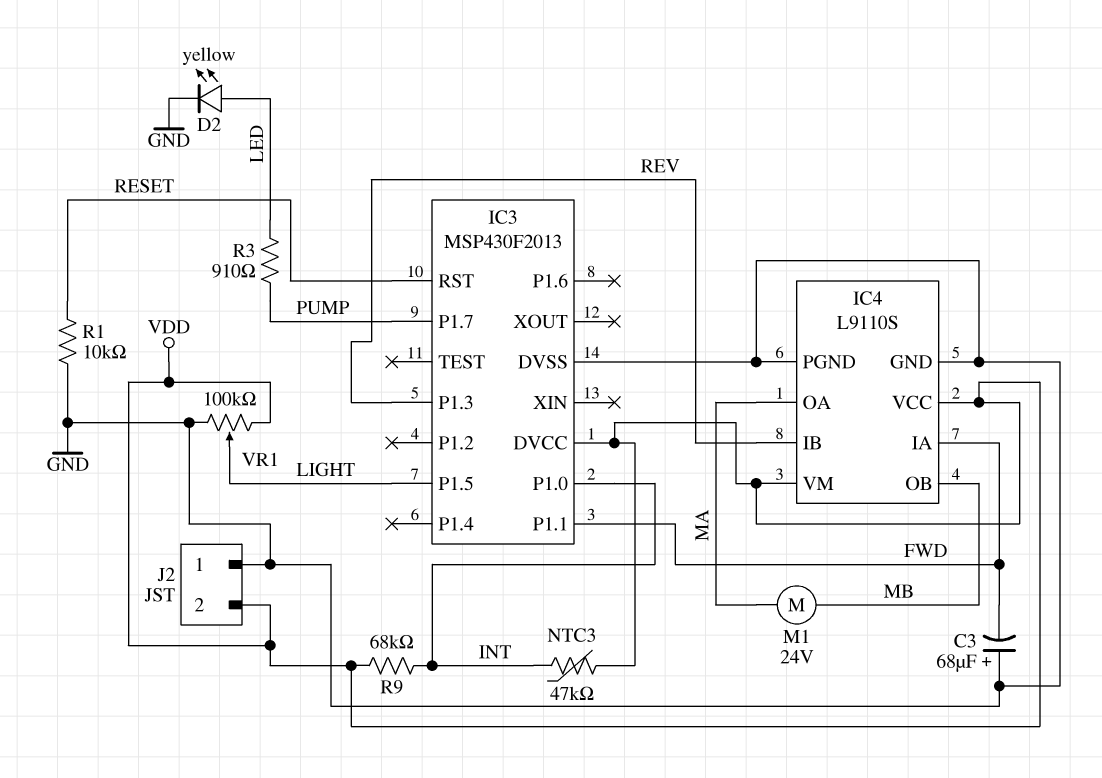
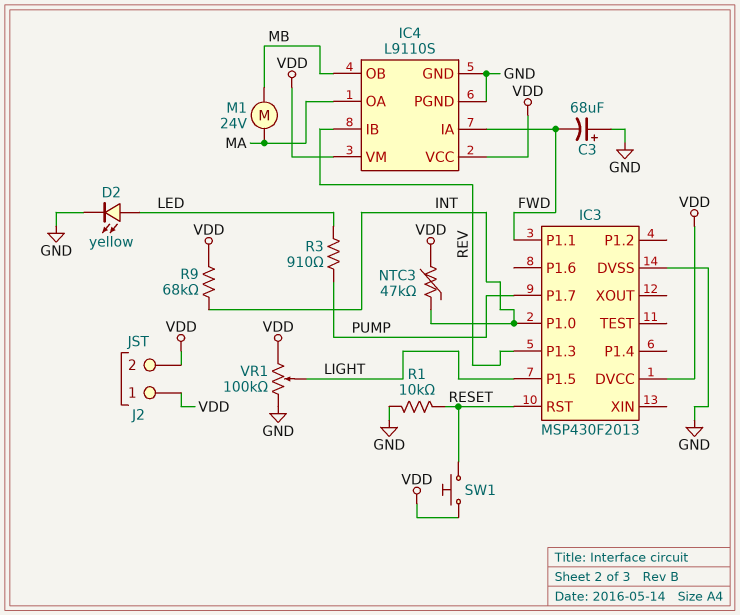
J2 pin 1: GND -> VDD
SW1: none -> button (RESET, VDD)

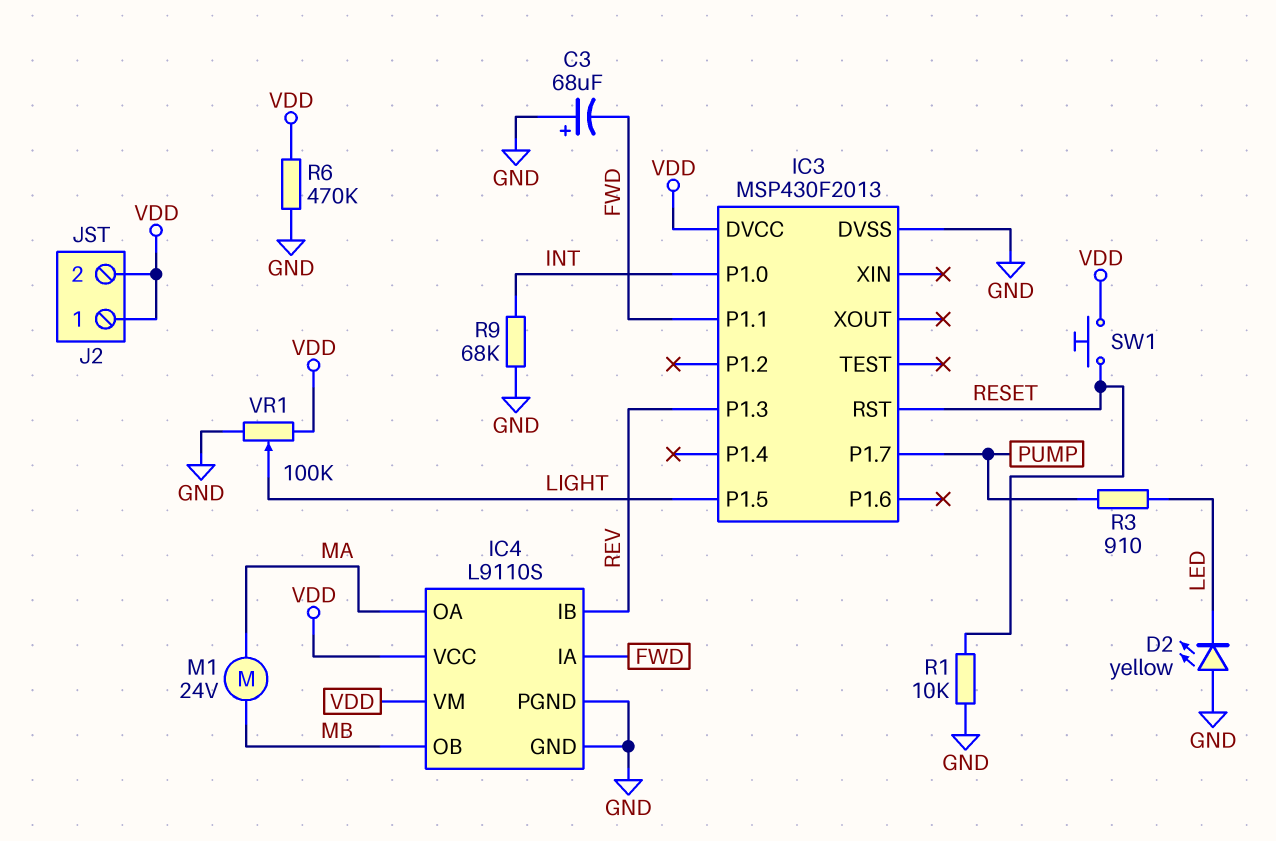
D2: LED yellow (A LED, K GND) -> LED yellow (A GND, K LED)
NTC3: 47k (INT, VDD) -> none
R6: none -> 470k (GND, VDD)
R9: 68k (INT, VDD) -> 68k (GND, INT)

